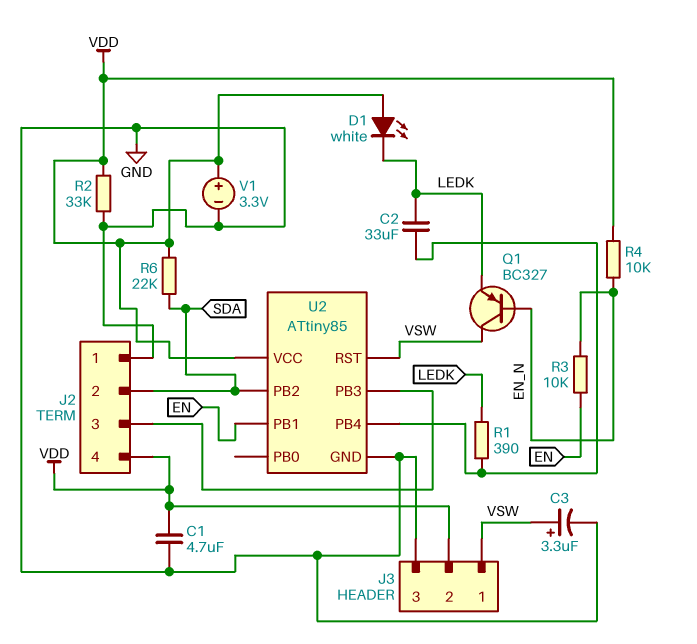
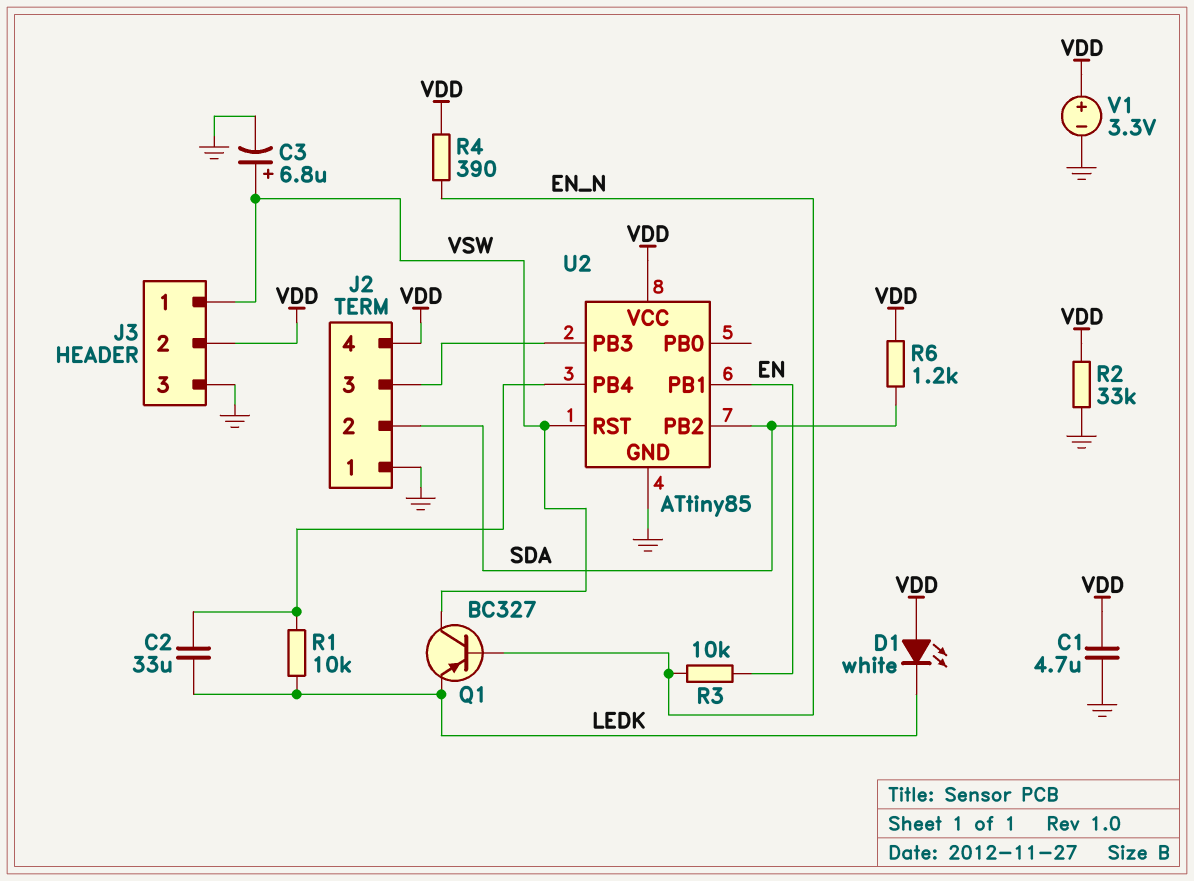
C3: 3.3uF (plus VSW, minus GND) -> 6.8uF (plus VSW, minus GND)
R1: 390 (LEDK, U2/PB4) -> 10k (LEDK, U2/PB4)
R4: 10k (EN_N, VDD) -> 390 (EN_N, VDD)
R6: 22k (SDA, VDD) -> 1.2k (SDA, VDD)

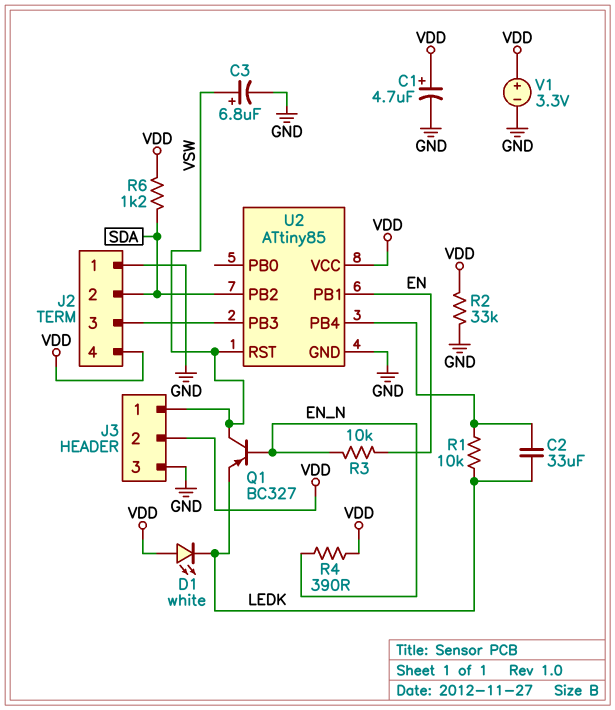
C1: 4.7uF (GND, VDD) -> 4.7uF (plus VDD, minus GND)

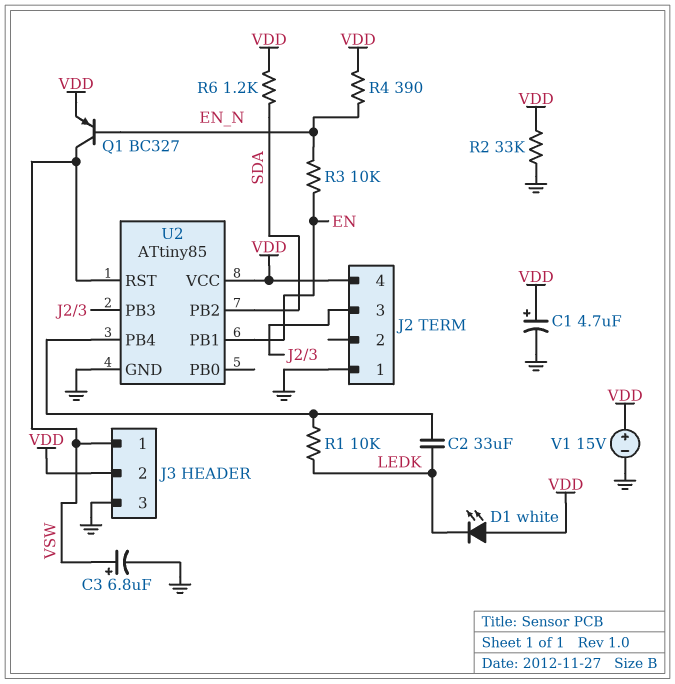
J2 pin 2: SDA -> none
Q1: PNP BC327 (B EN_N, C VSW, E LEDK) -> PNP BC327 (B EN_N, C VSW, E VDD)
V1: 3.3V (plus VDD, minus GND) -> 15V (plus VDD, minus GND)

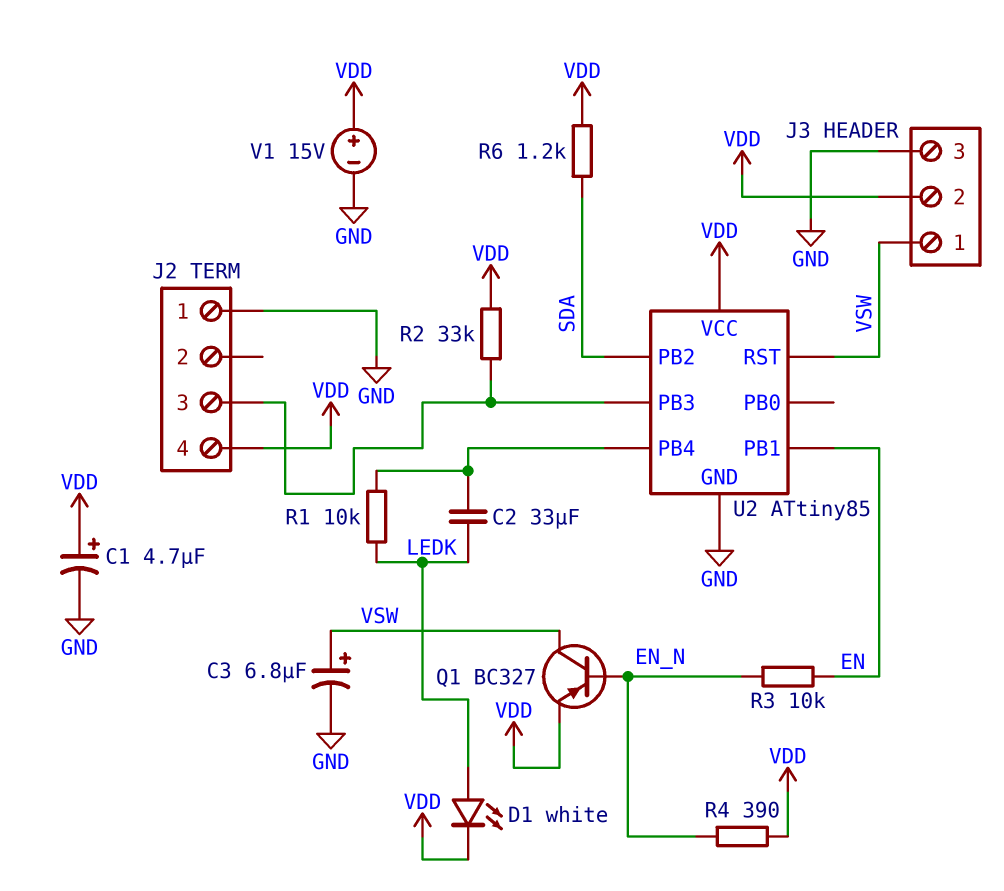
D1: LED white (A VDD, K LEDK) -> LED white (A LEDK, K VDD)
R2: 33k (GND, VDD) -> 33k (J2/3, VDD)

